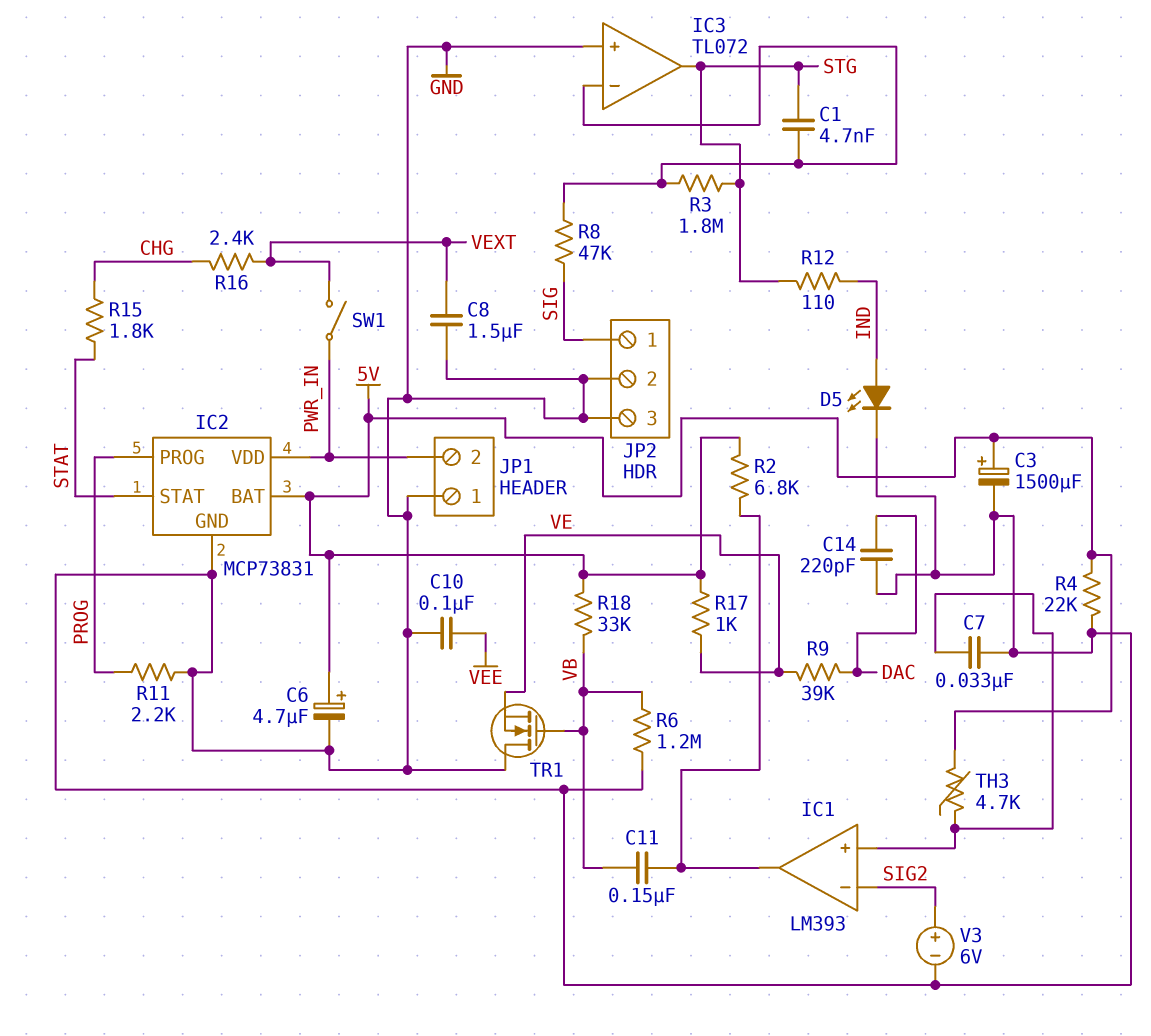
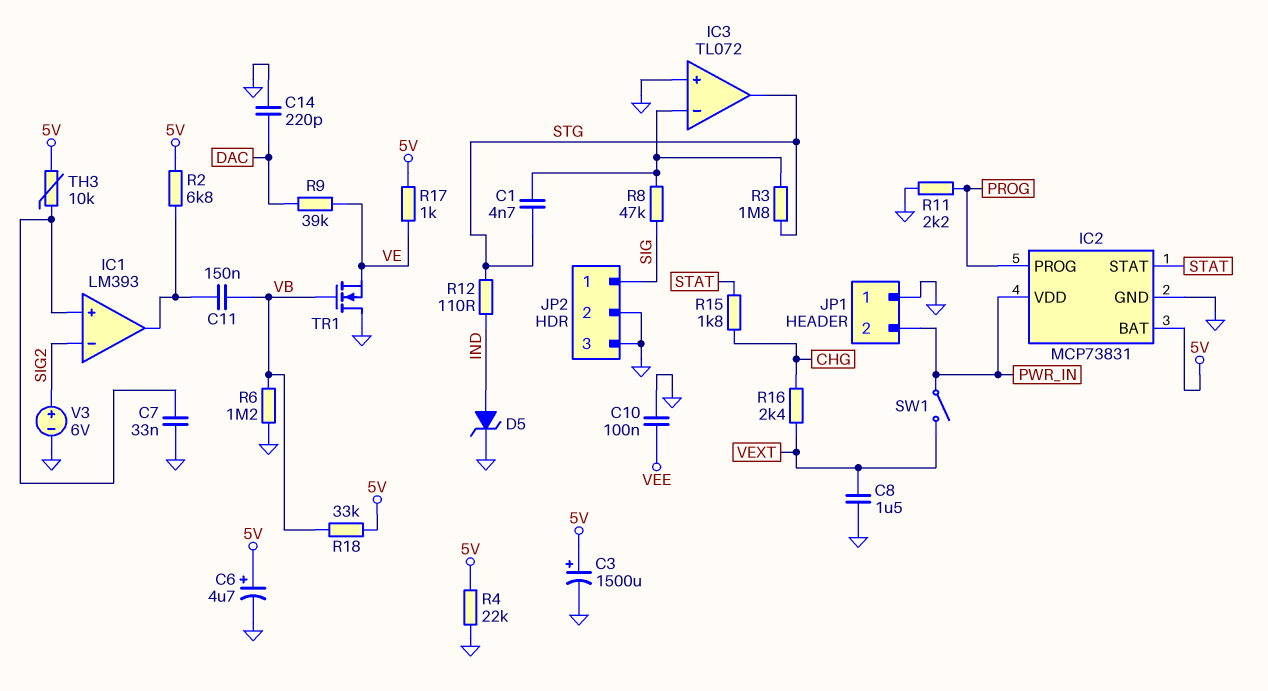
D5: LED (A IND, K GND) -> zener (A IND, K GND)
TH3: 4.7k (5V, IC1/in+) -> 10k (5V, IC1/in+)

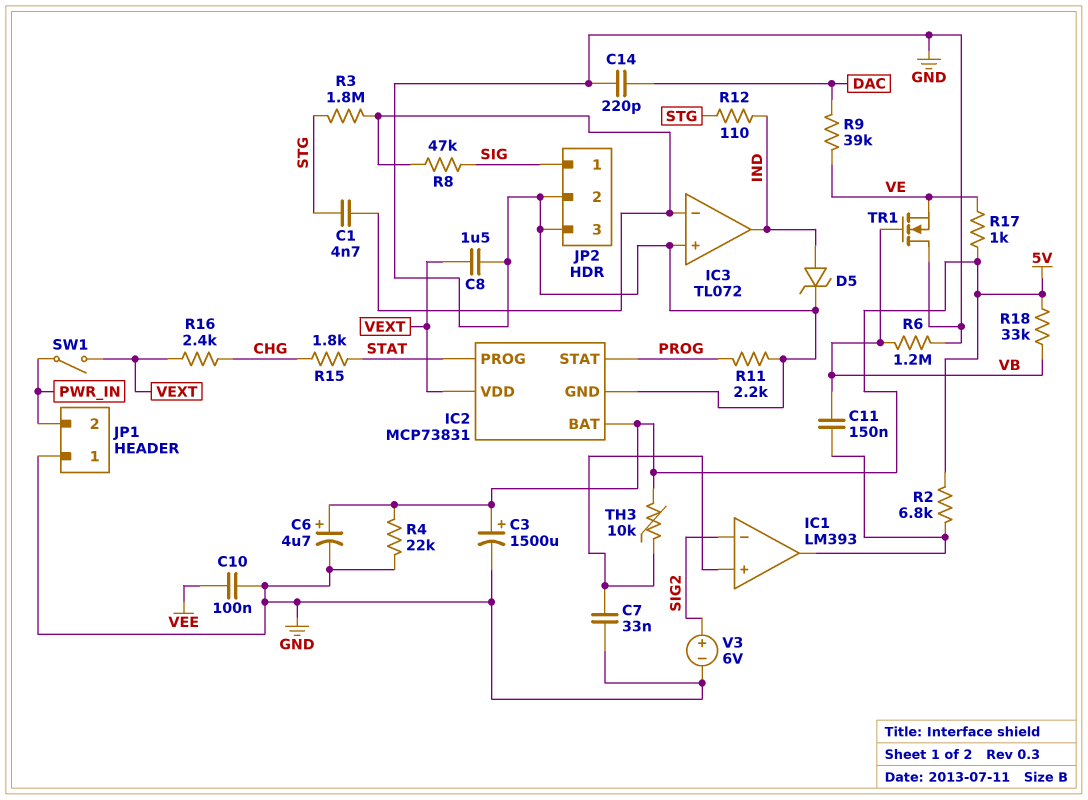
IC2 pin PROG: PROG -> STAT
IC2 pin STAT: STAT -> PROG
IC2 pin VDD: PWR_IN -> VEXT
IC3 pin out: STG -> IND

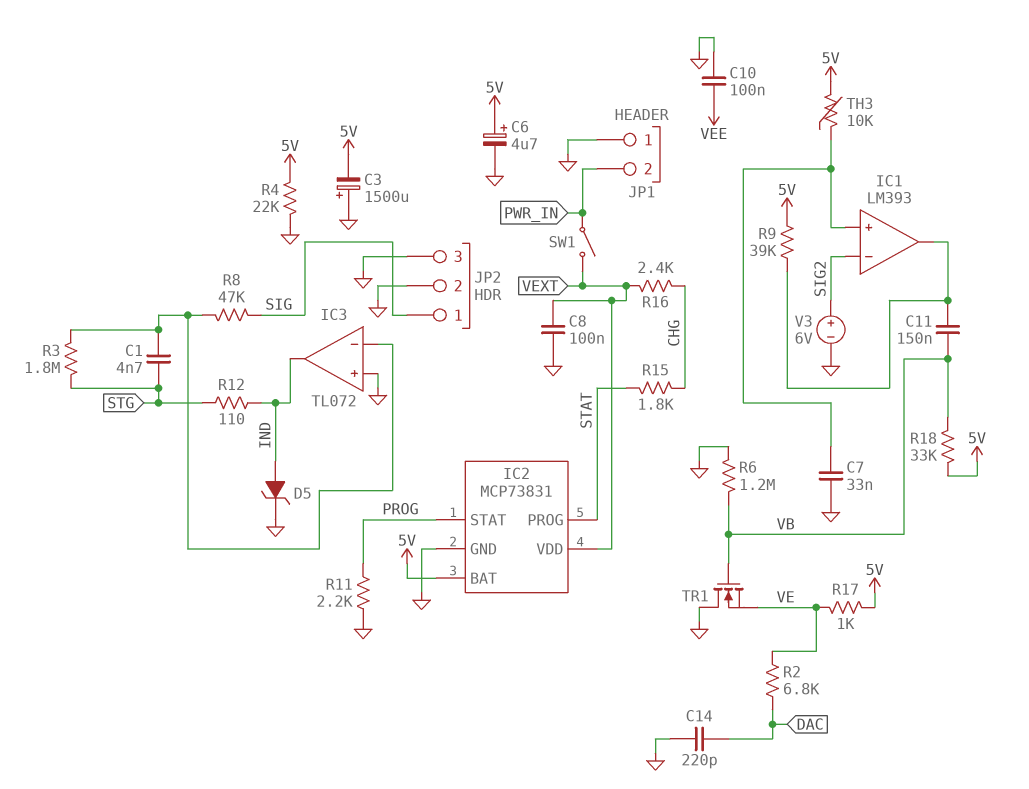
C3: 1500uF (plus 5V, minus GND) -> 1500uF (plus GND, minus 5V)
C8: 1.5uF (GND, VEXT) -> 100nF (GND, VEXT)
R2: 6.8k (5V, IC1/out) -> 6.8k (DAC, VE)
R9: 39k (DAC, VE) -> 39k (5V, IC1/out)

